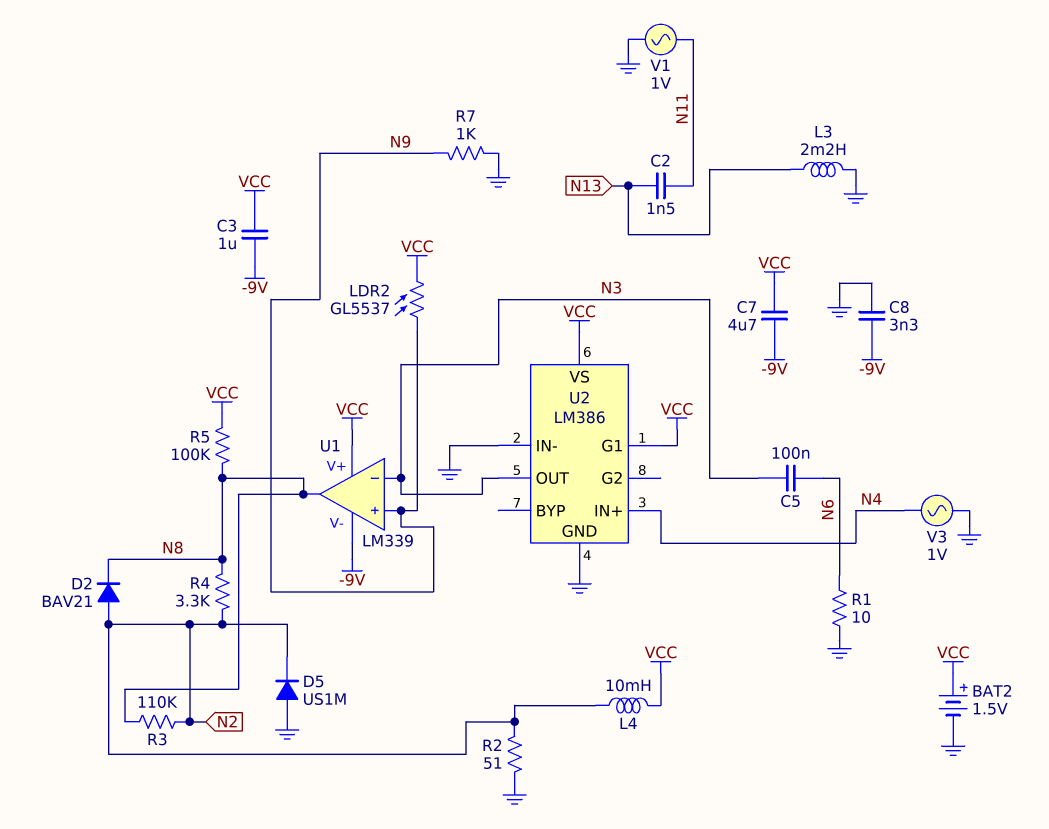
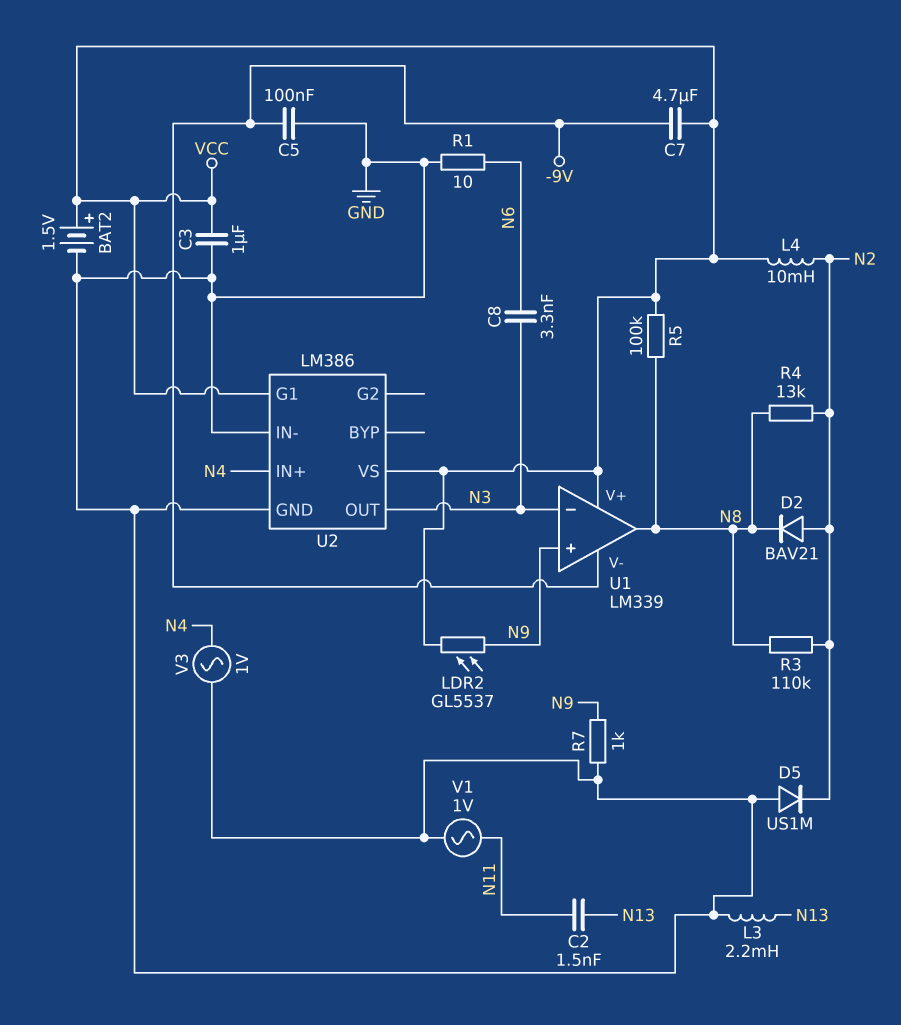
C3: 1uF (-9V, VCC) -> 1uF (GND, VCC)
C5: 100nF (N3, N6) -> 100nF (-9V, GND)
C8: 3.3nF (-9V, GND) -> 3.3nF (N3, N6)
R2: 51 (GND, N2) -> none
R4: 3.3k (N2, N8) -> 13k (N2, N8)

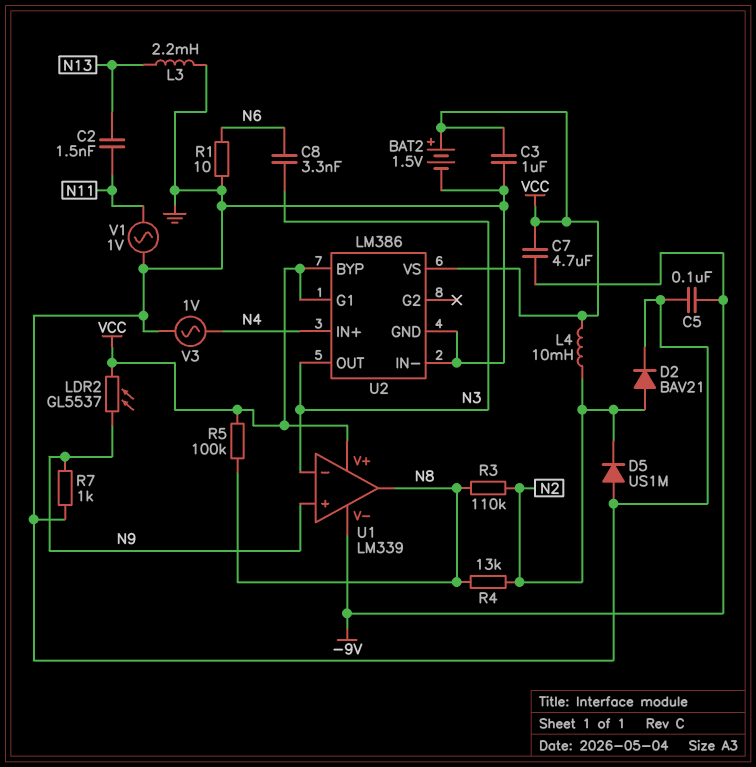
D2: diode BAV21 (A N2, K N8) -> diode BAV21 (A N2, K GND)
U2 pin BYP: none -> VCC

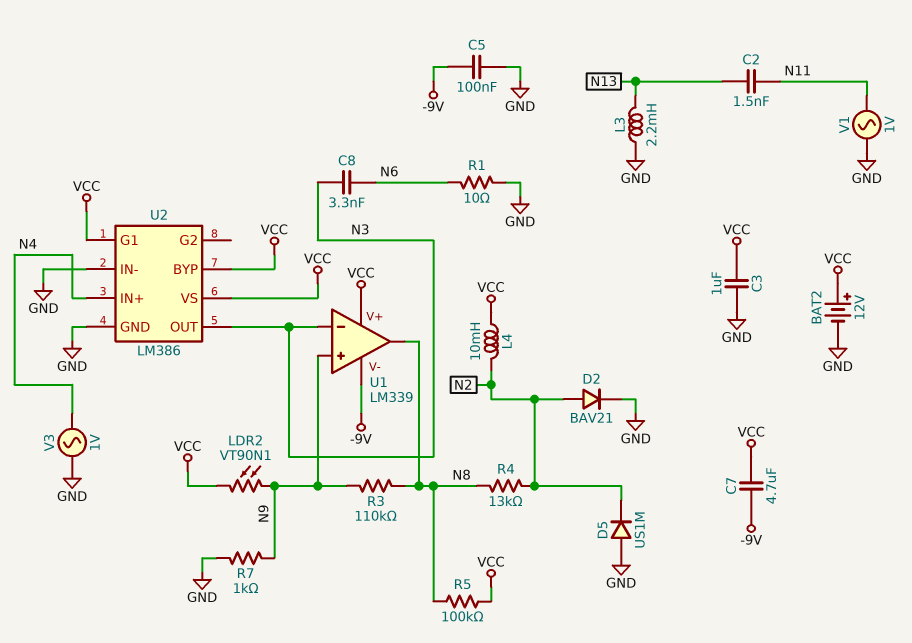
BAT2: 1.5V (plus VCC, minus GND) -> 12V (plus VCC, minus GND)
LDR2: GL5537 (N9, VCC) -> VT90N1 (N9, VCC)
R3: 110k (N2, N8) -> 110k (N8, N9)

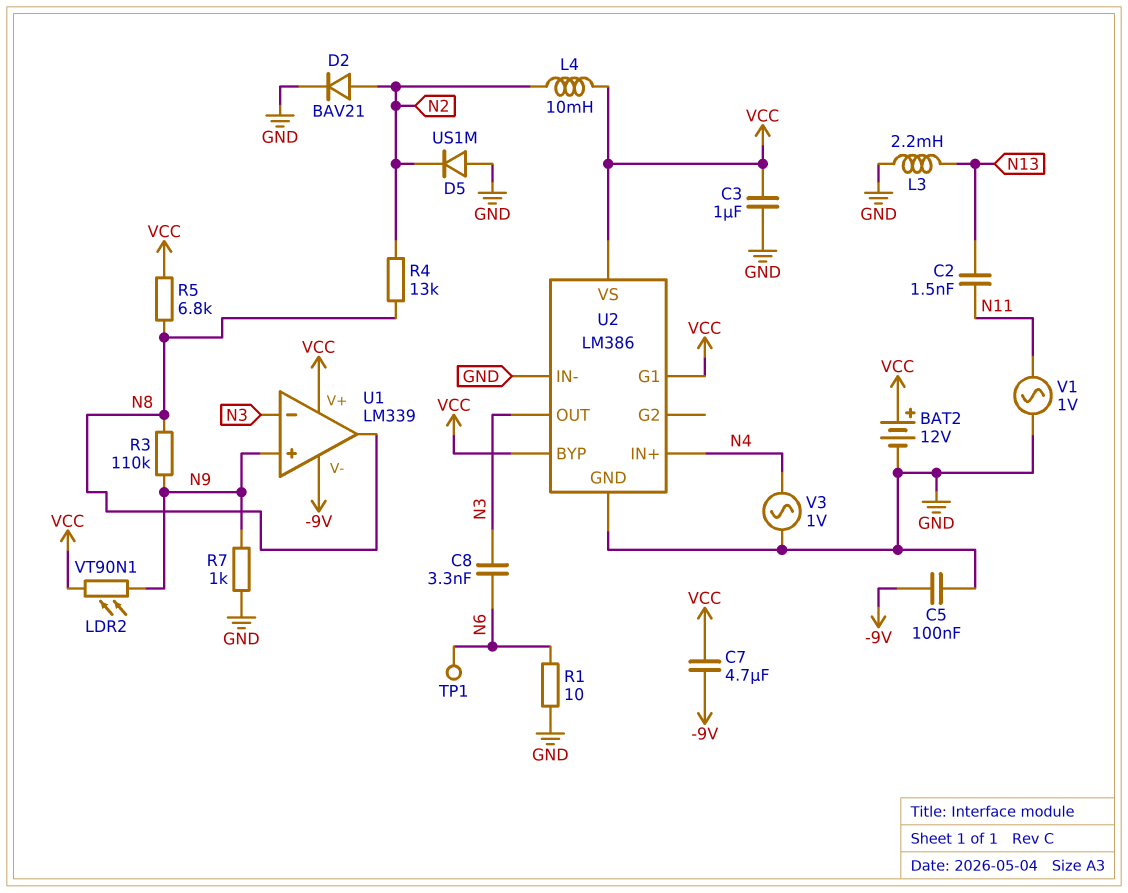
R5: 100k (N8, VCC) -> 6.8k (N8, VCC)
TP1: none -> test point (N6)

